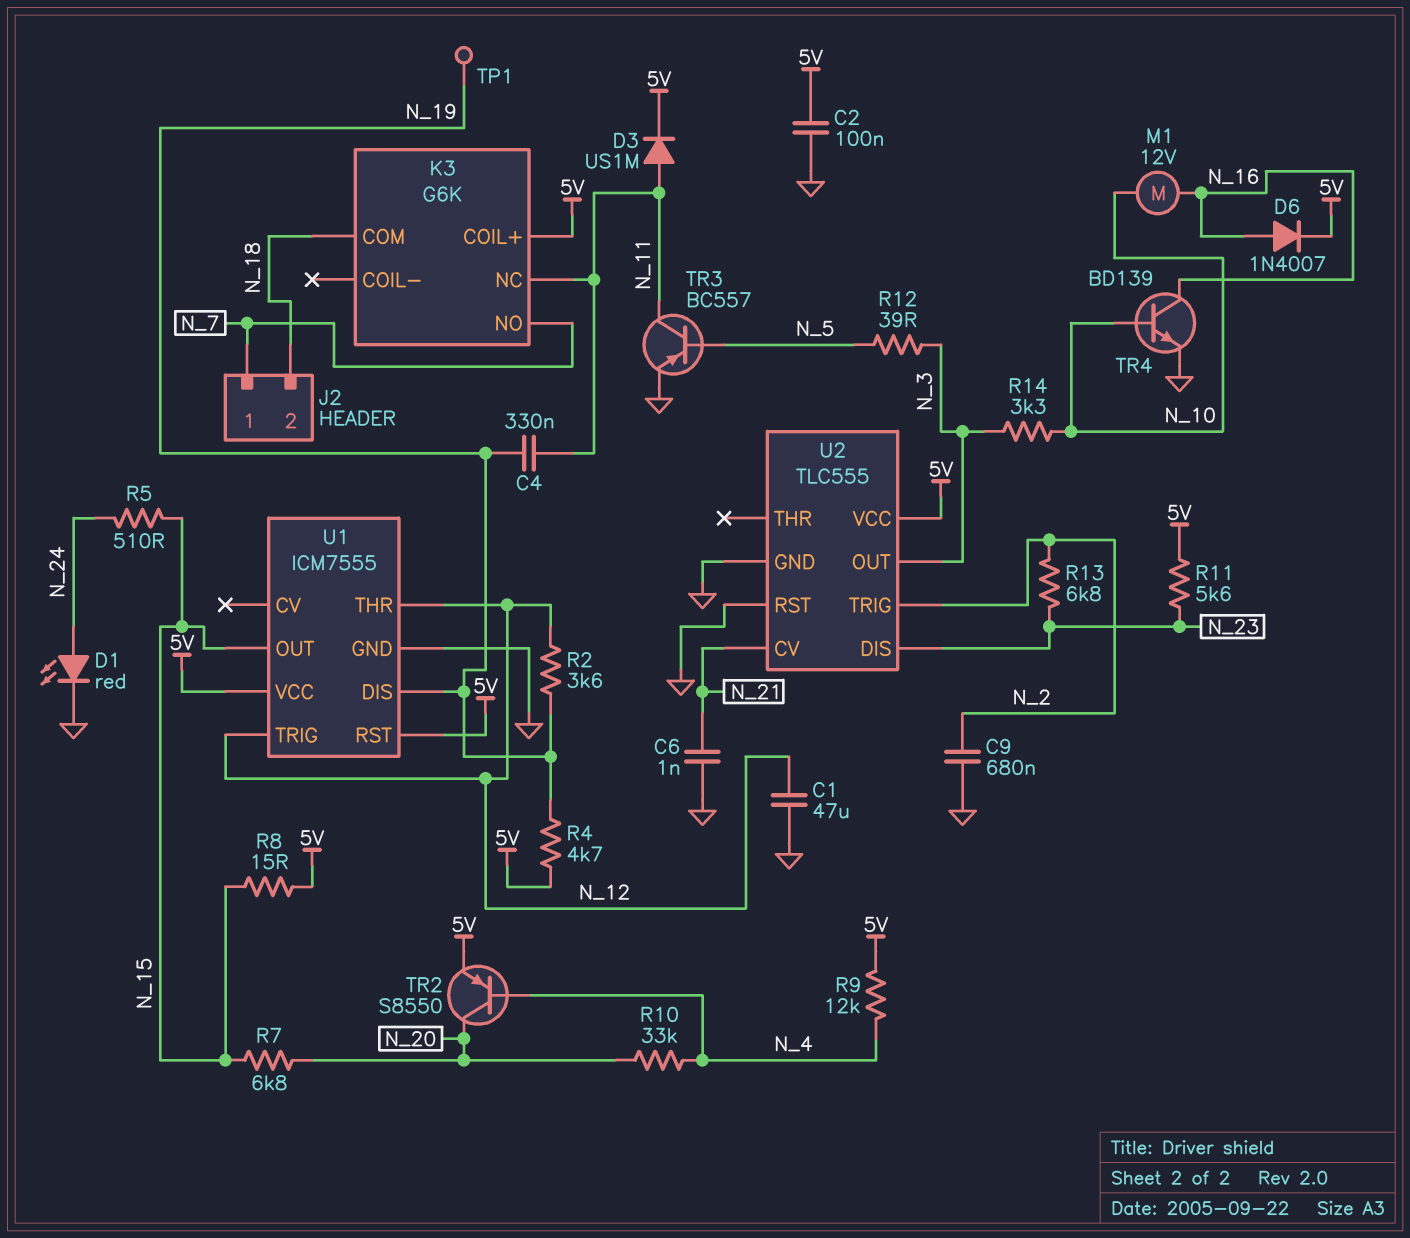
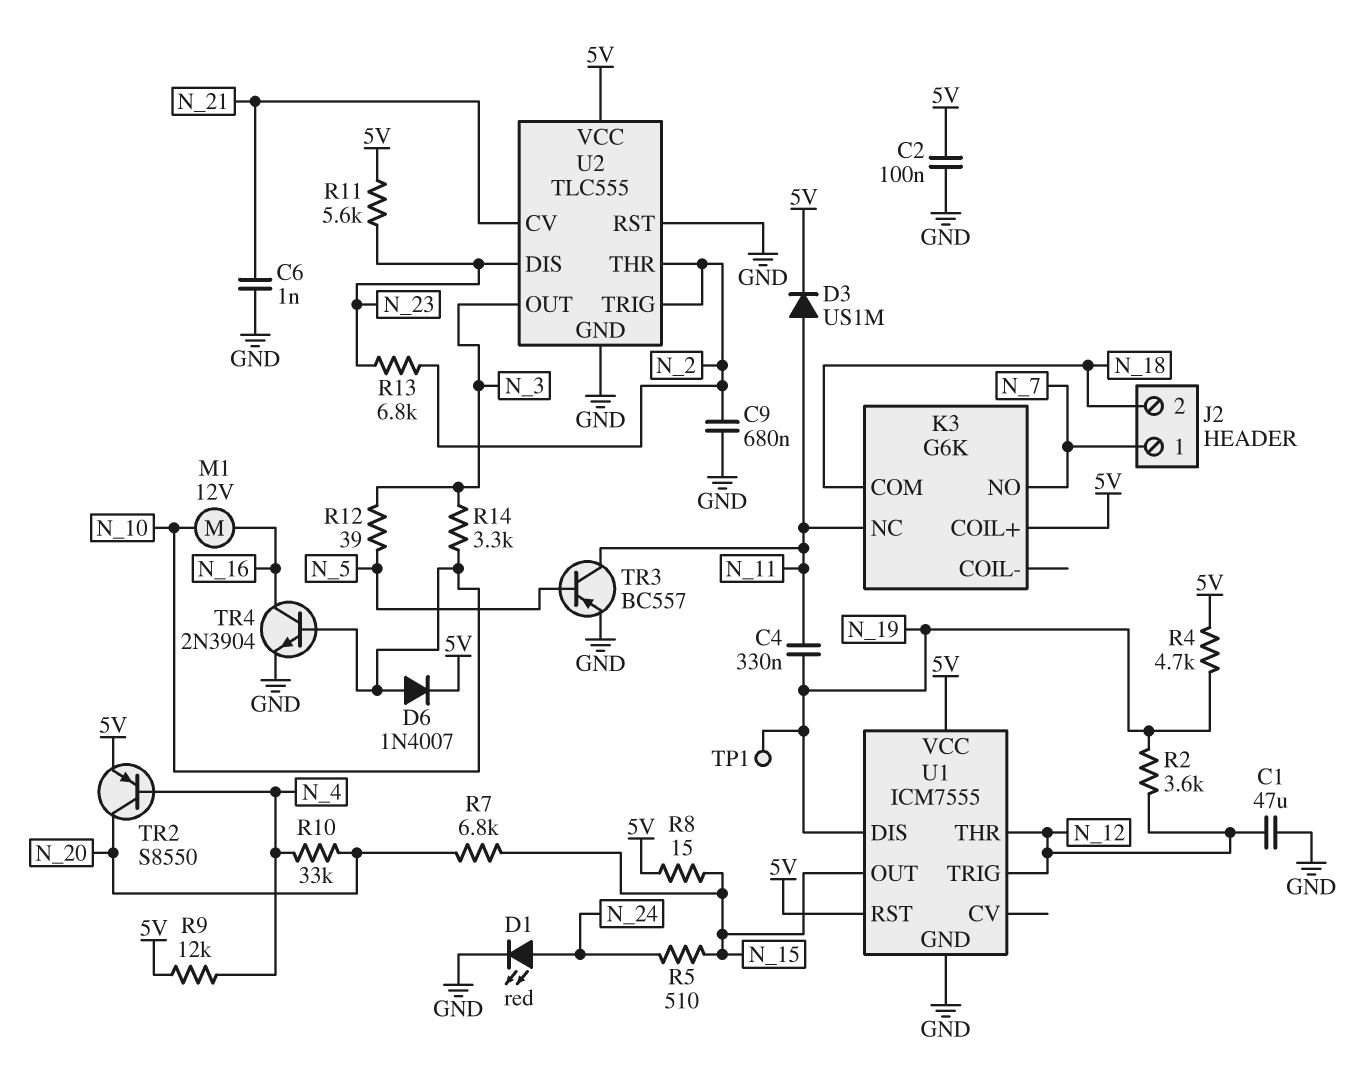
D6: diode 1N4007 (A N_16, K 5V) -> diode 1N4007 (A N_10, K 5V)
TR4: NPN BD139 (B N_10, C N_16, E GND) -> NPN 2N3904 (B N_10, C N_16, E GND)
U2 pin THR: none -> N_2

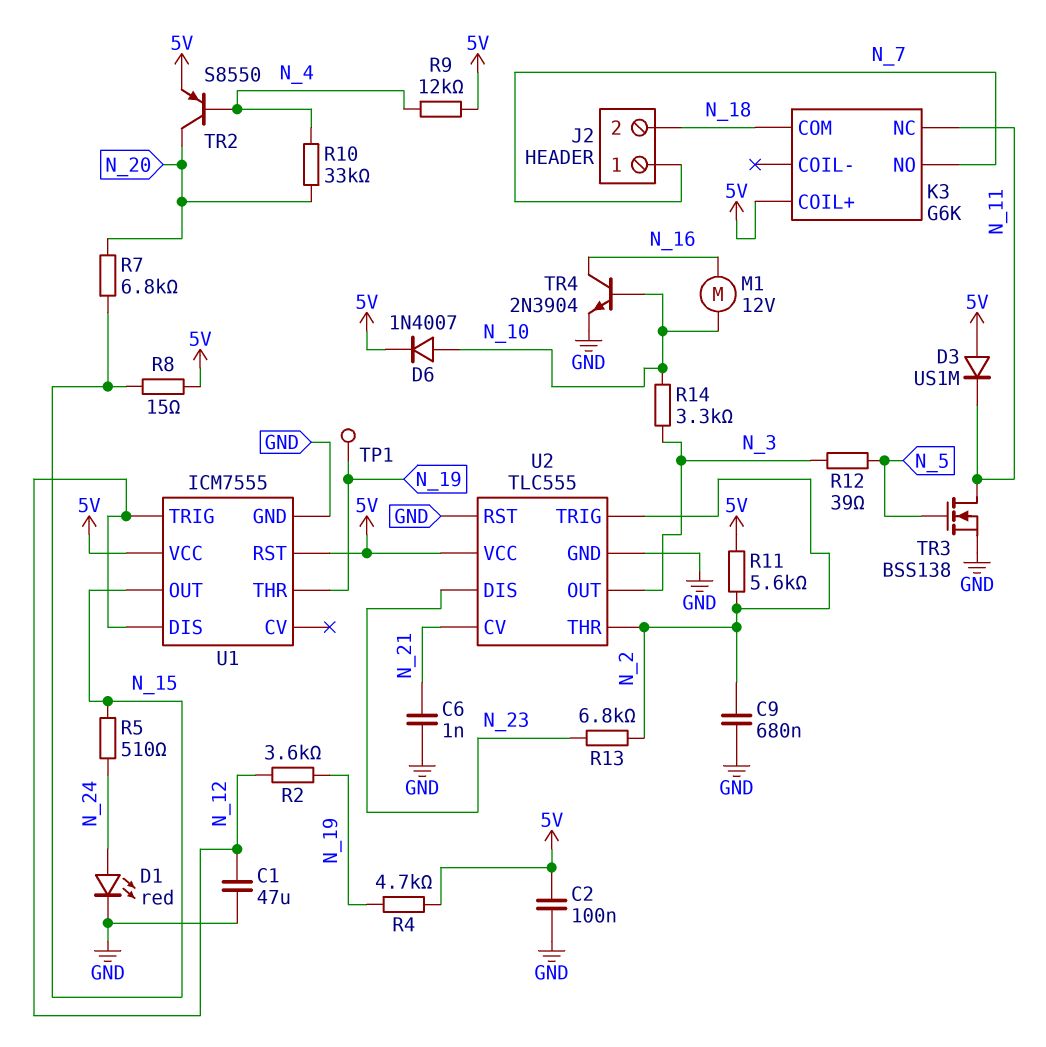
C4: 330nF (N_11, N_19) -> none
D3: diode US1M (A N_11, K 5V) -> diode US1M (A 5V, K N_11)
R11: 5.6k (5V, N_23) -> 5.6k (5V, N_2)
TR3: PNP BC557 (B N_5, C N_11, E GND) -> NMOS BSS138 (G N_5, D N_11, S GND)
U1 pin DIS: N_19 -> N_12
U1 pin THR: N_12 -> N_19

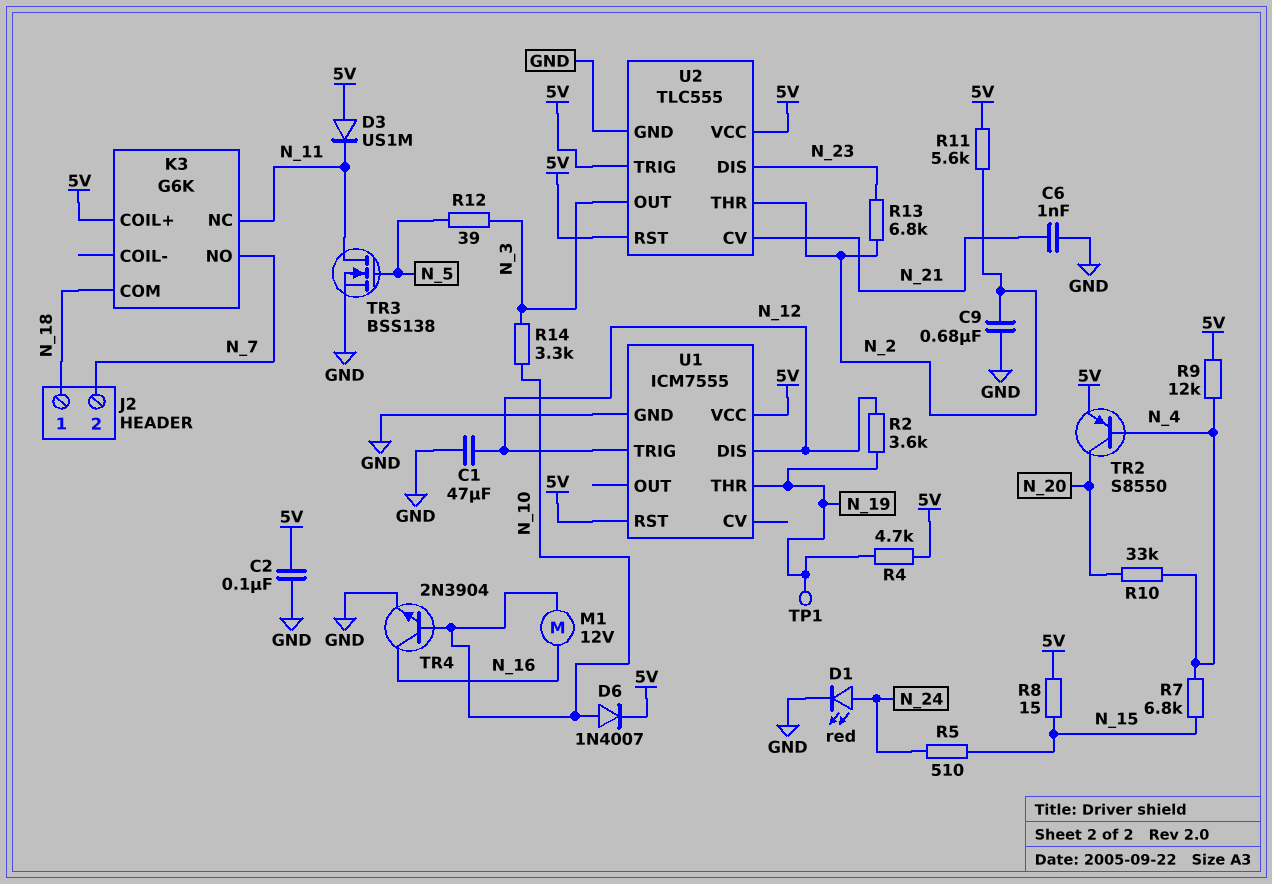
J2 pin 1: N_7 -> N_18
J2 pin 2: N_18 -> N_7
R7: 6.8k (N_15, N_20) -> 6.8k (N_4, N_15)
U1 pin OUT: N_15 -> none
U2 pin RST: GND -> 5V
U2 pin TRIG: N_2 -> 5V

